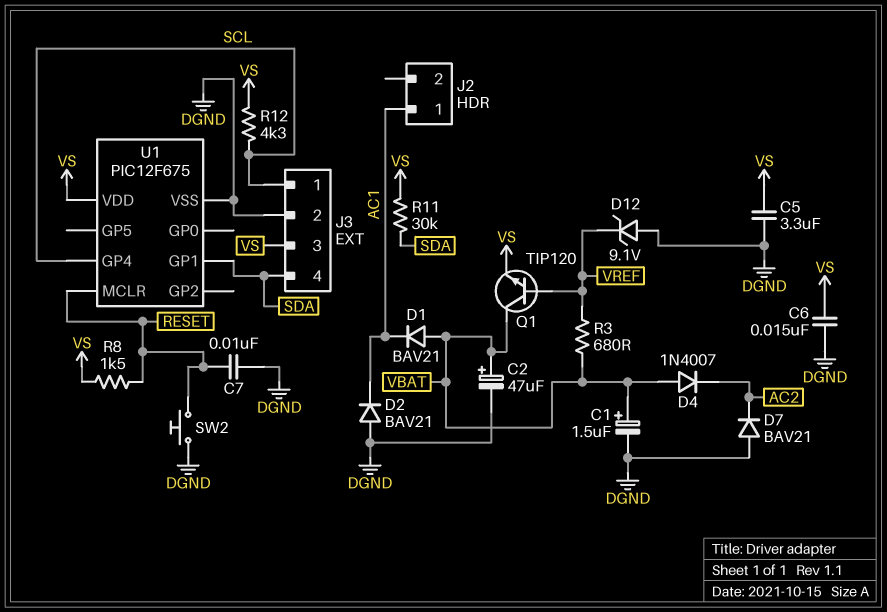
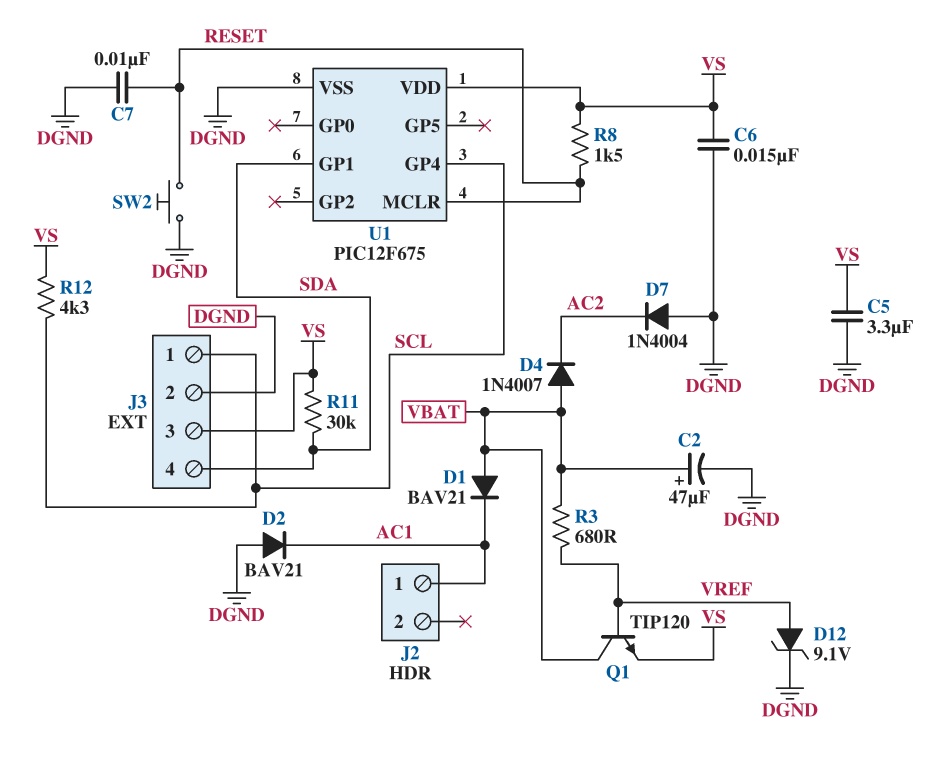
C1: 1.5uF (plus VBAT, minus DGND) -> none
D7: diode BAV21 (A DGND, K AC2) -> diode 1N4004 (A DGND, K AC2)
D12: zener 9.1V (A DGND, K VREF) -> zener 9.1V (A VREF, K DGND)

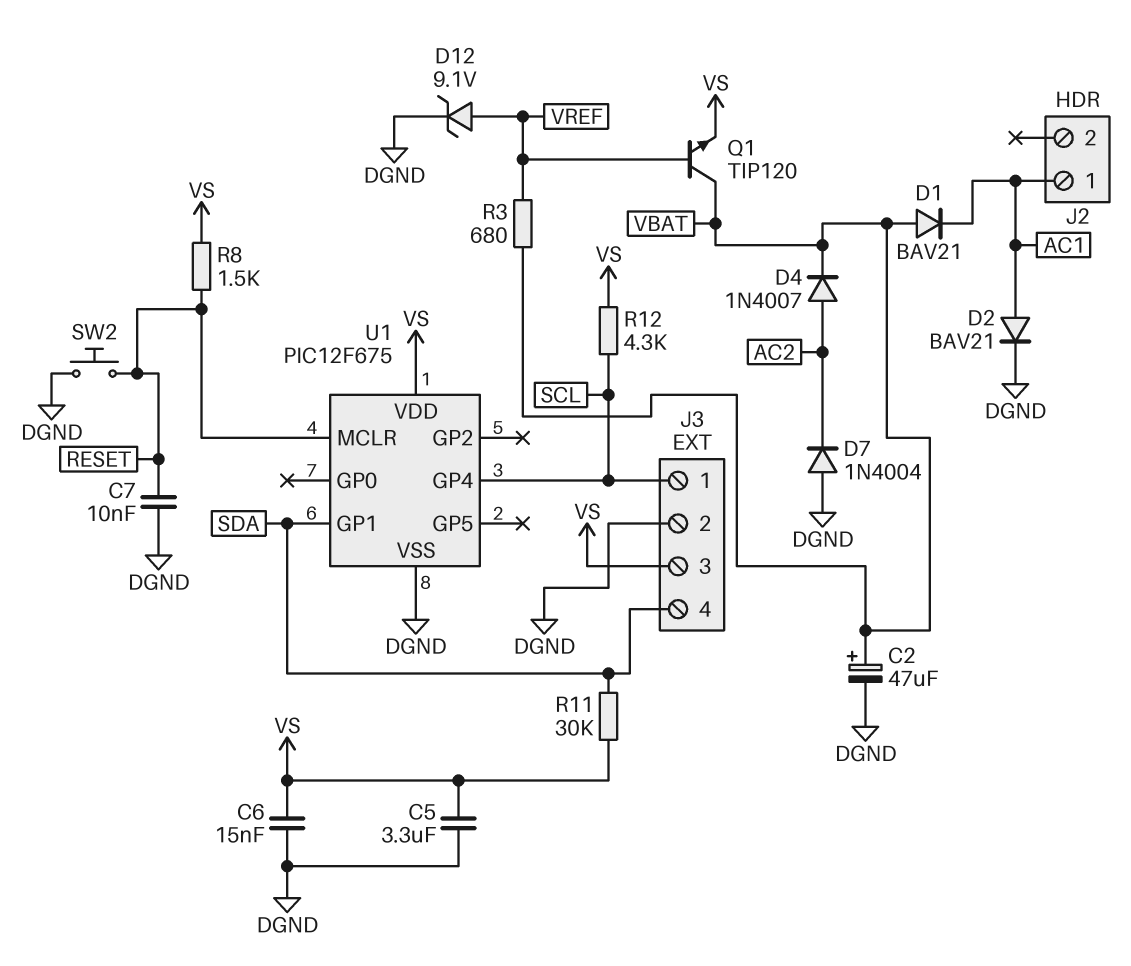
D2: diode BAV21 (A DGND, K AC1) -> diode BAV21 (A AC1, K DGND)
D4: diode 1N4007 (A VBAT, K AC2) -> diode 1N4007 (A AC2, K VBAT)

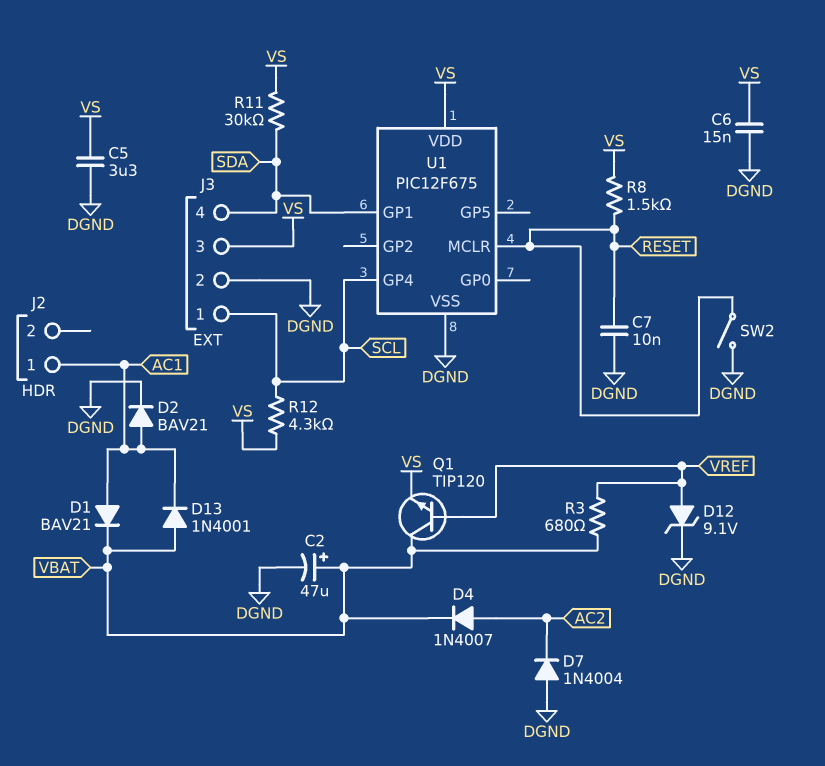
D1: diode BAV21 (A VBAT, K AC1) -> diode BAV21 (A AC1, K VBAT)
D13: none -> diode 1N4001 (A VBAT, K AC1)
SW2: button (DGND, RESET) -> switch (DGND, RESET)

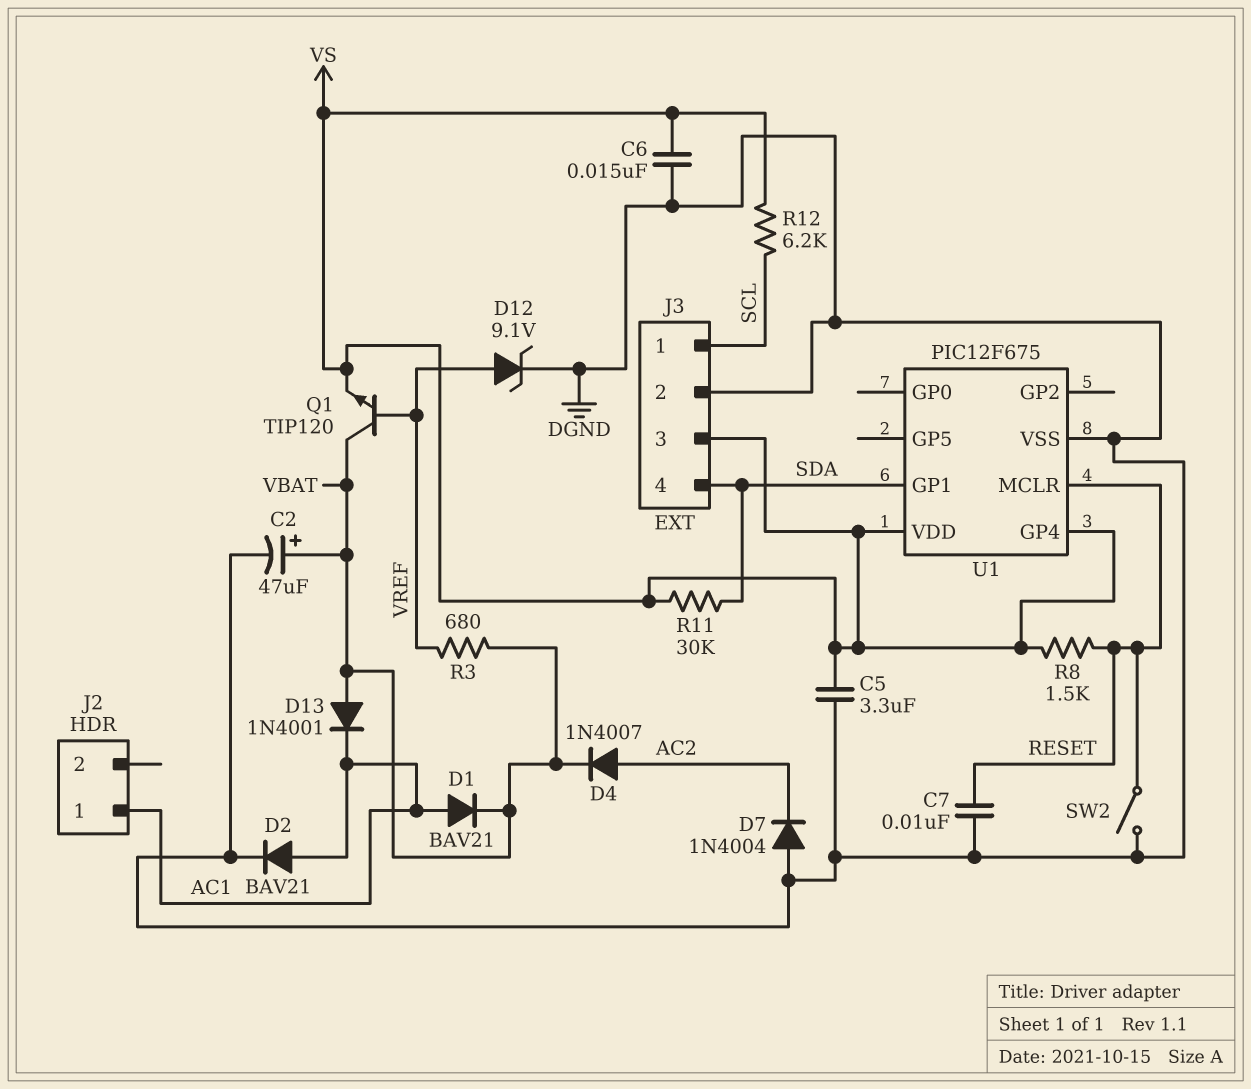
R12: 4.3k (SCL, VS) -> 6.2k (SCL, VS)
U1 pin GP4: SCL -> VS

